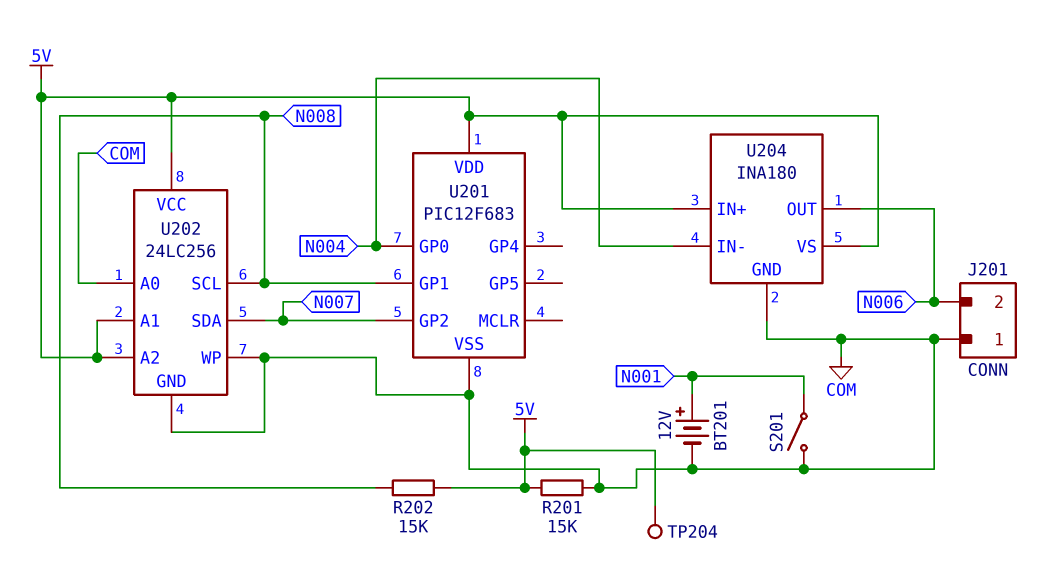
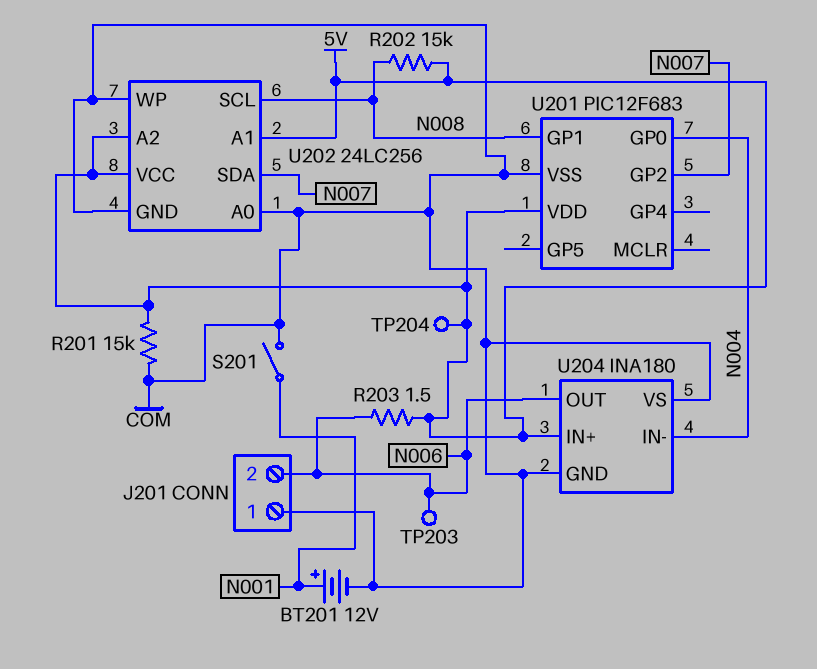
R203: none -> 1.5 (5V, N006)
TP203: none -> test point (N006)
U204 pin VS: 5V -> COM

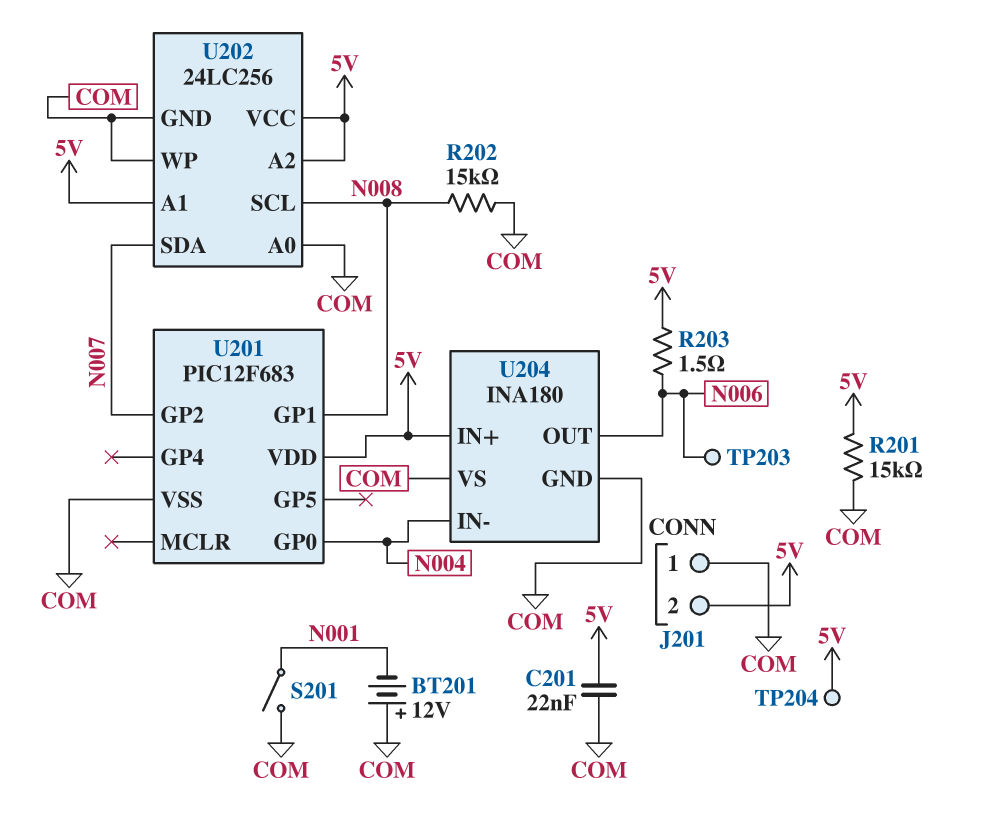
BT201: 12V (plus N001, minus COM) -> 12V (plus COM, minus N001)
C201: none -> 22nF (5V, COM)
J201 pin 2: N006 -> 5V
R202: 15k (5V, N008) -> 15k (COM, N008)

